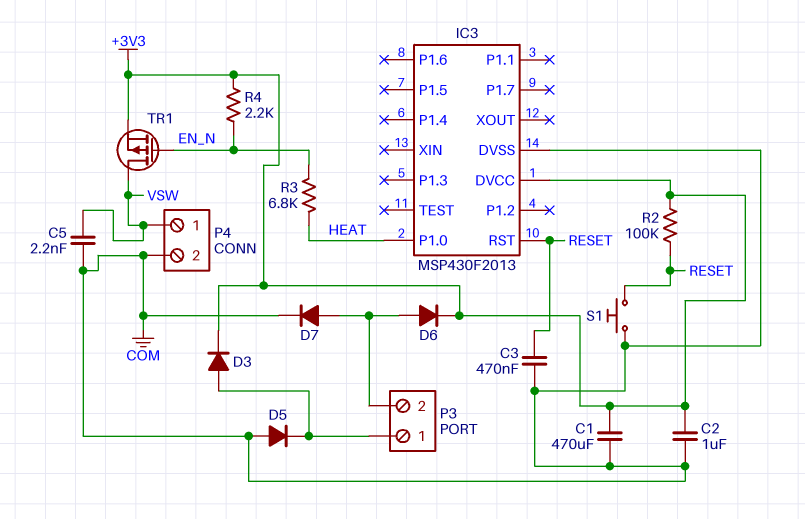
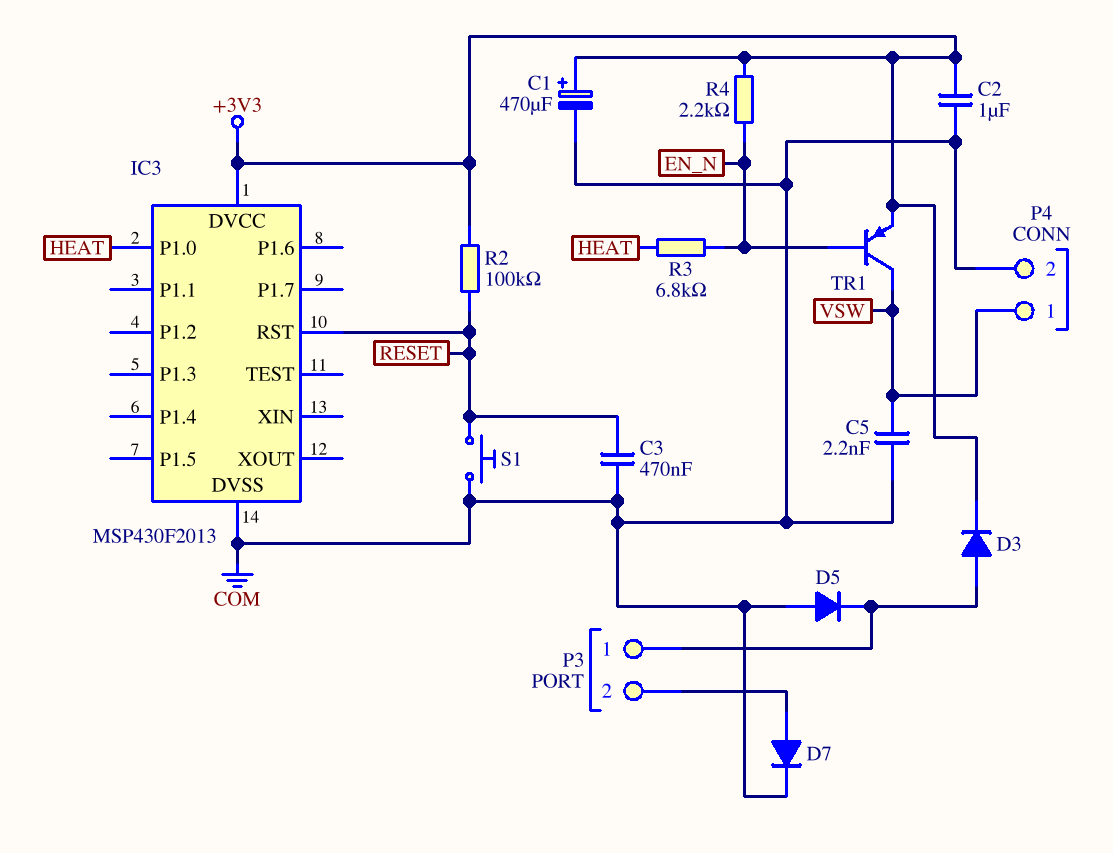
C1: 470uF (+3V3, COM) -> 470uF (plus +3V3, minus COM)
D6: diode (A P3/2, K +3V3) -> none
TR1: PMOS (G EN_N, D VSW, S +3V3) -> PNP (B EN_N, C VSW, E +3V3)

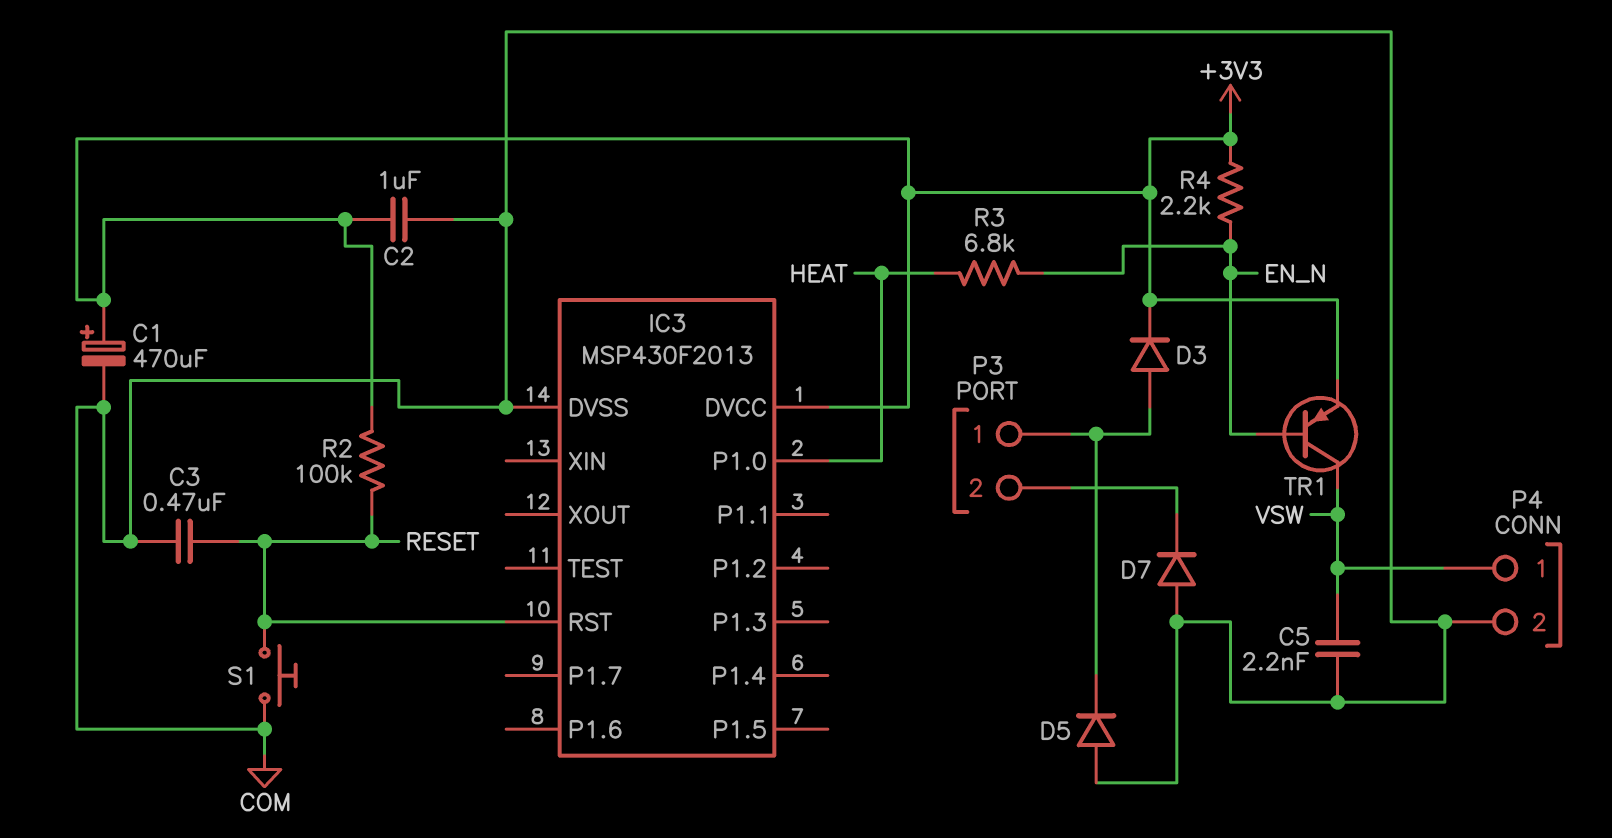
D7: diode (A P3/2, K COM) -> diode (A COM, K P3/2)

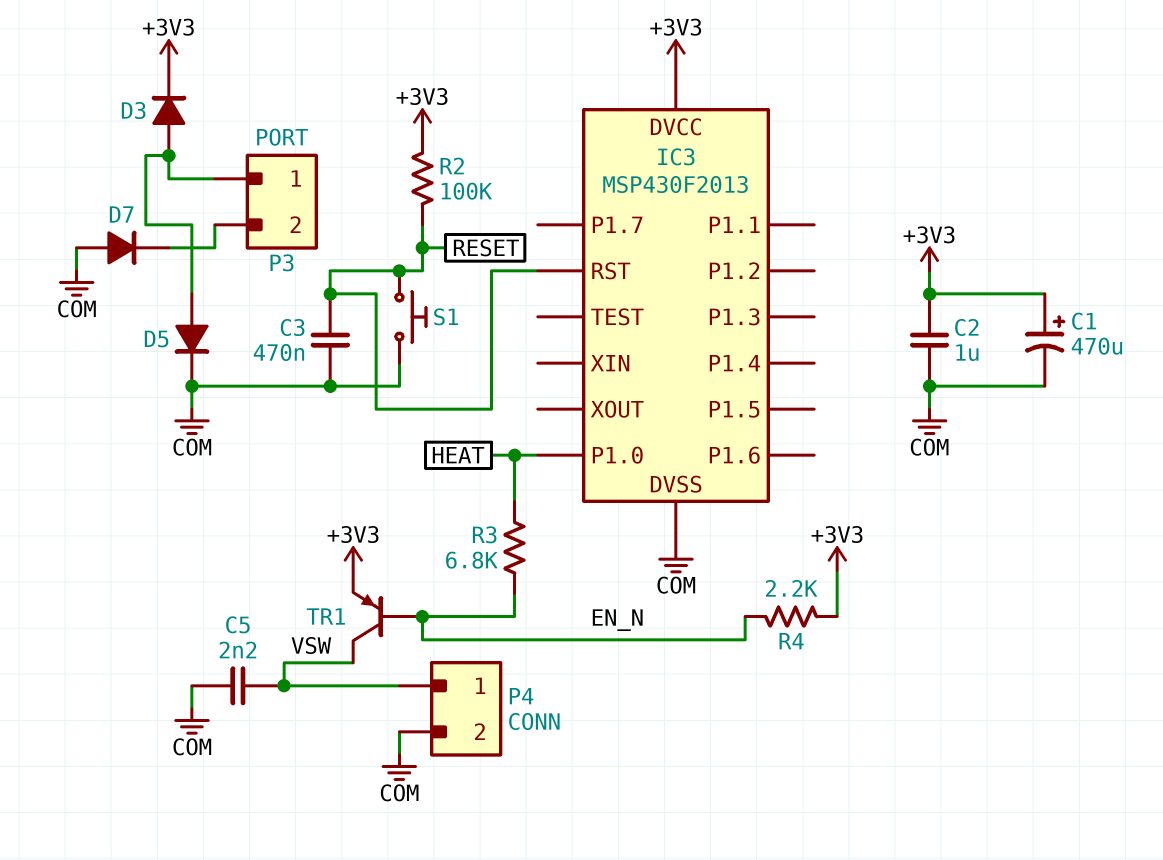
D5: diode (A COM, K P3/1) -> diode (A P3/1, K COM)

